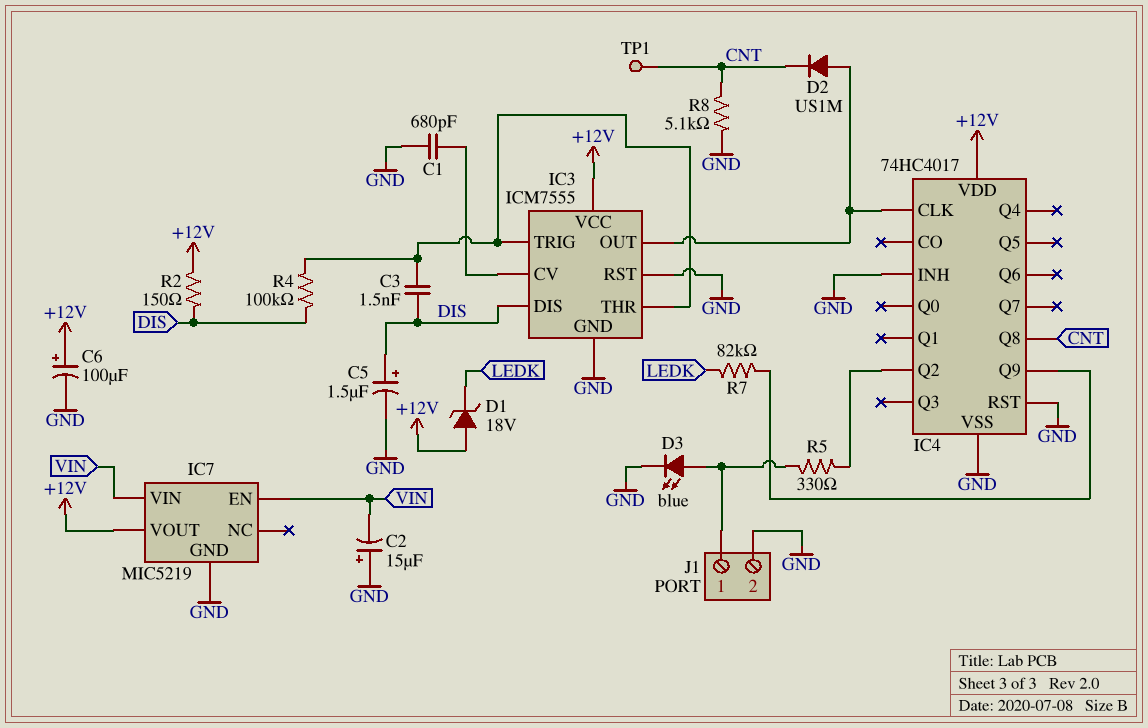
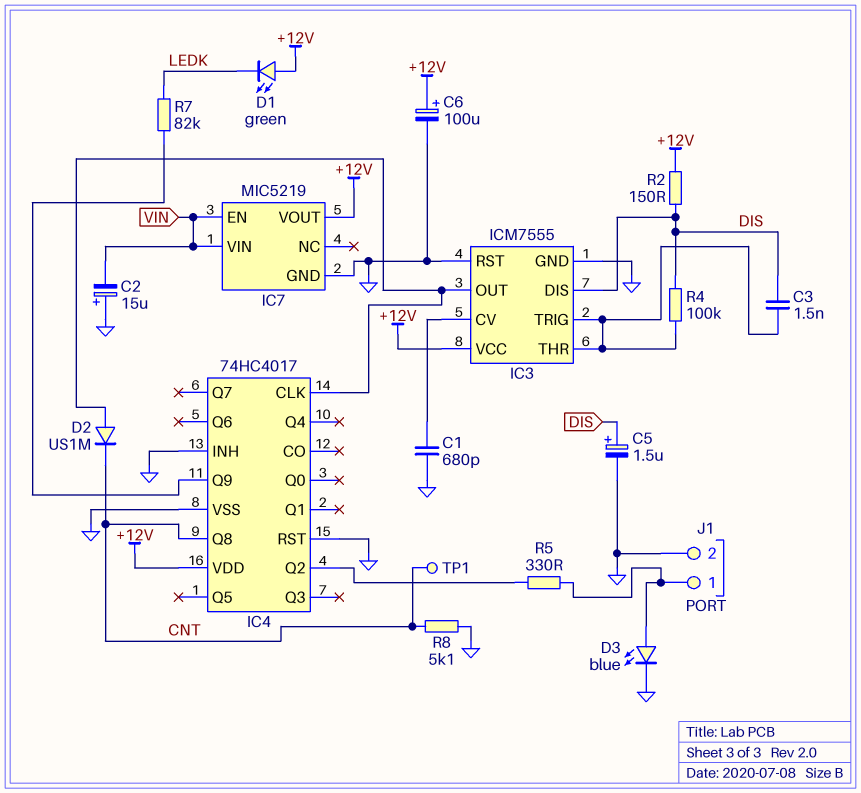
D1: zener 18V (A +12V, K LEDK) -> LED green (A +12V, K LEDK)

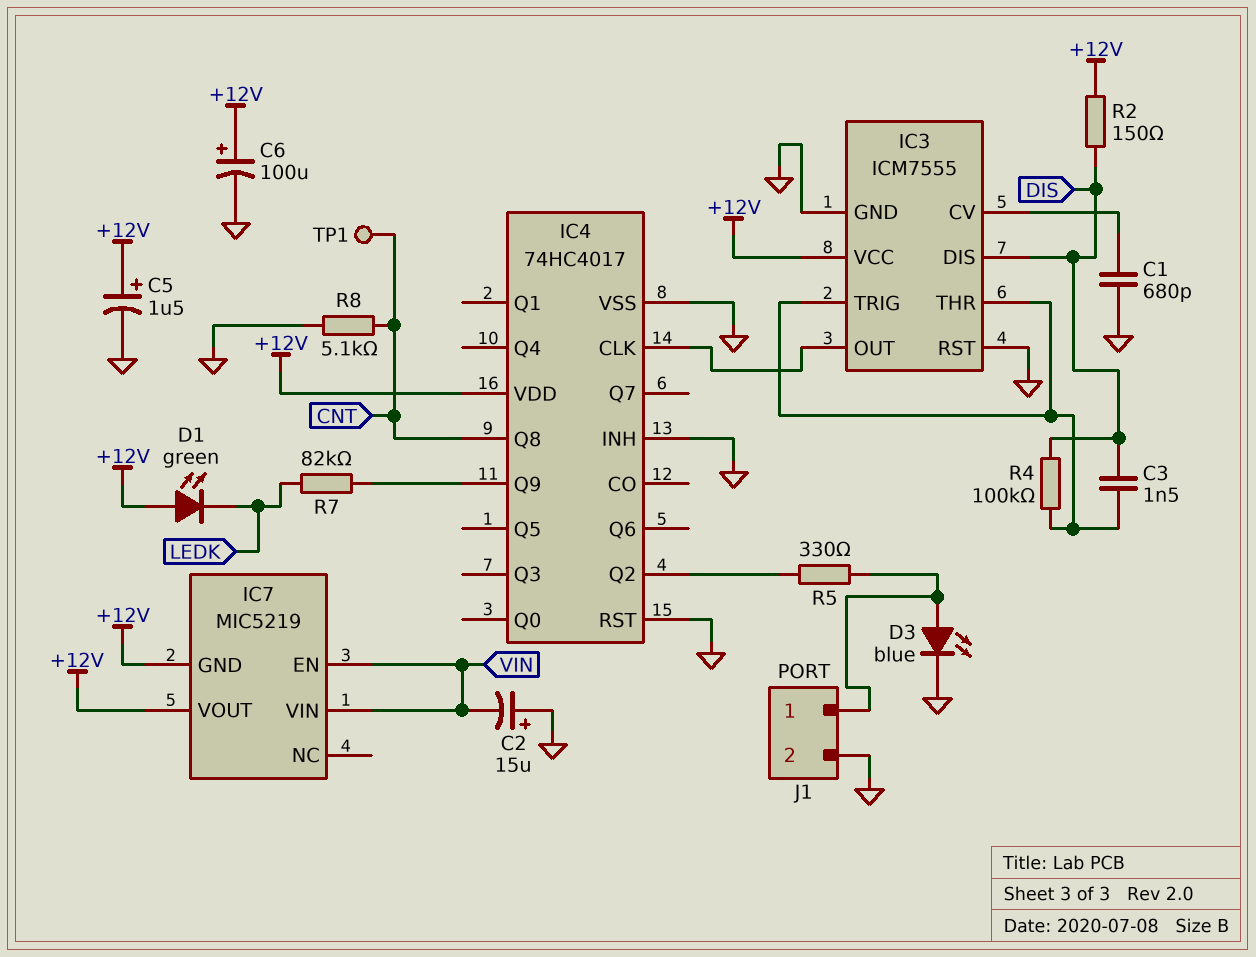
C5: 1.5uF (plus DIS, minus GND) -> 1.5uF (plus +12V, minus GND)
D2: diode US1M (A IC3/OUT, K CNT) -> none
IC7 pin GND: GND -> +12V

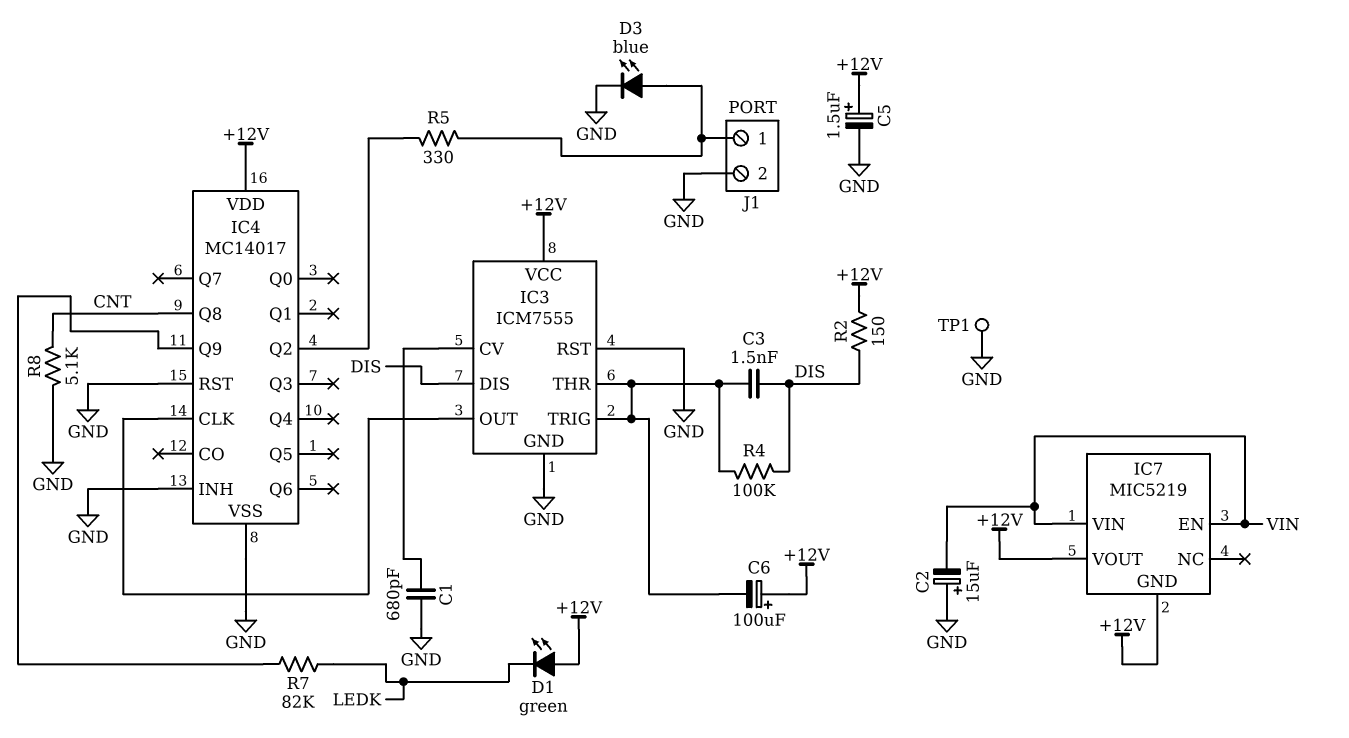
C6: 100uF (plus +12V, minus GND) -> 100uF (plus +12V, minus IC3/THR)
IC4: 74HC4017 -> MC14017
TP1: test point (CNT) -> test point (GND)

